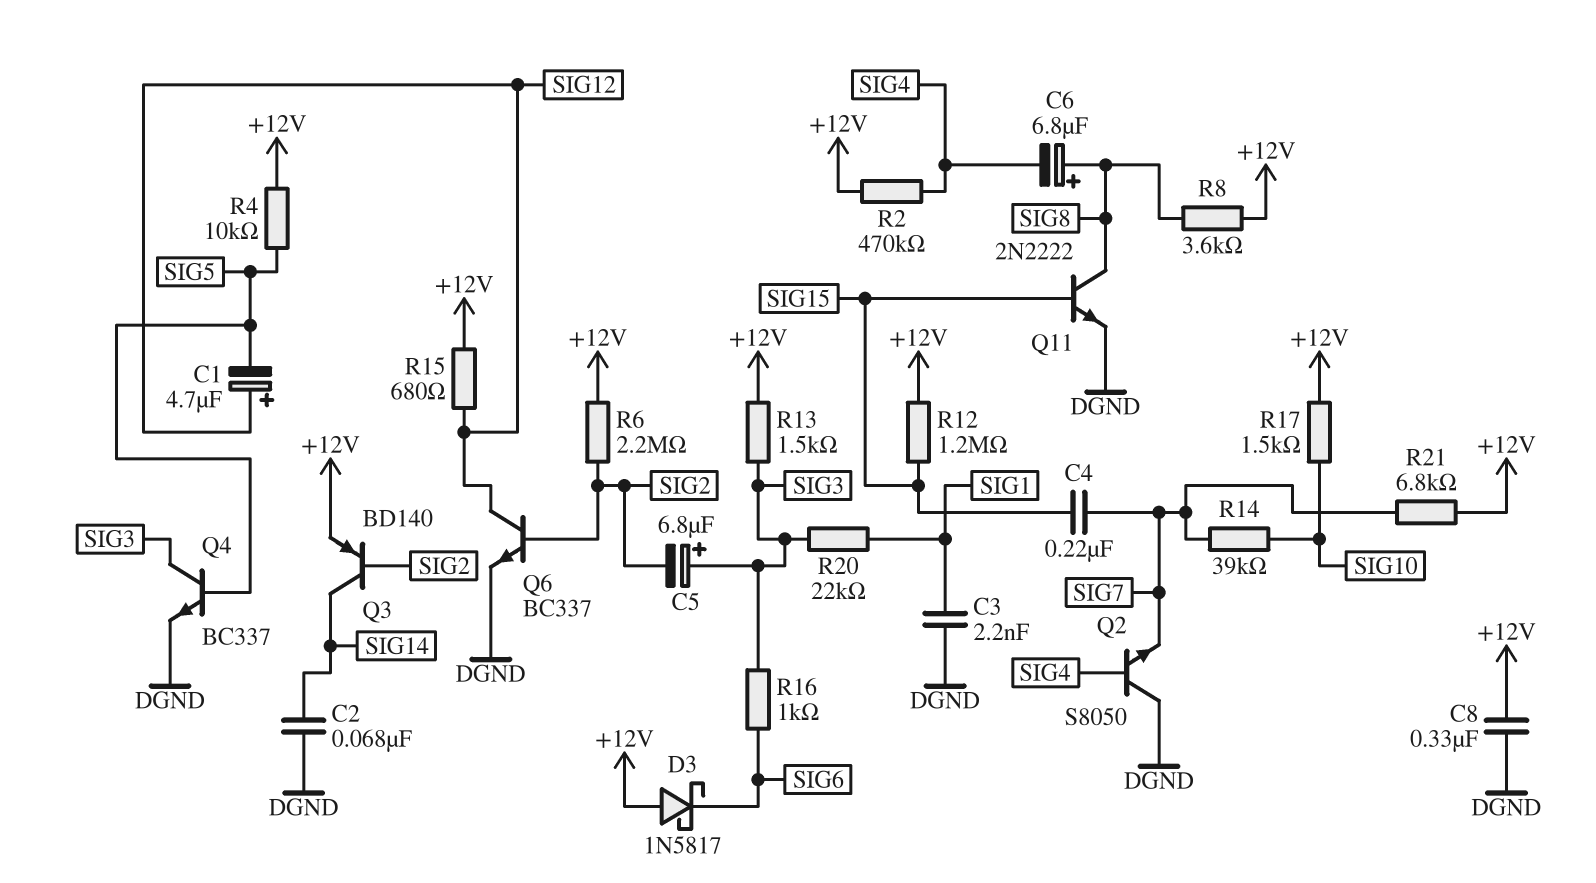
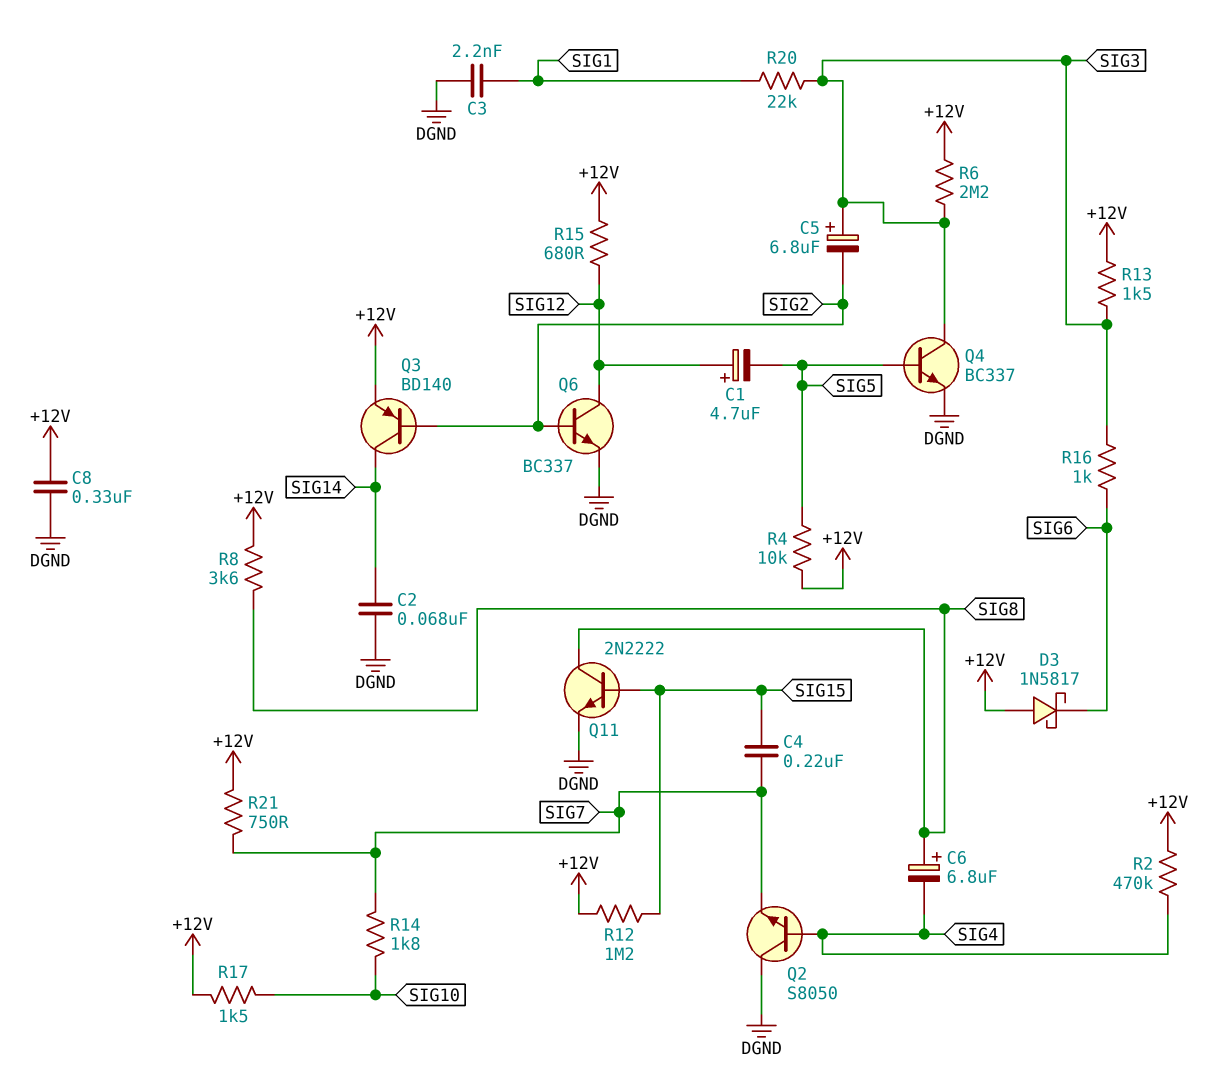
R6: 2.2M (+12V, SIG2) -> 2.2M (+12V, SIG3)
R14: 39k (SIG7, SIG10) -> 1.8k (SIG7, SIG10)
R21: 6.8k (+12V, SIG7) -> 750 (+12V, SIG7)

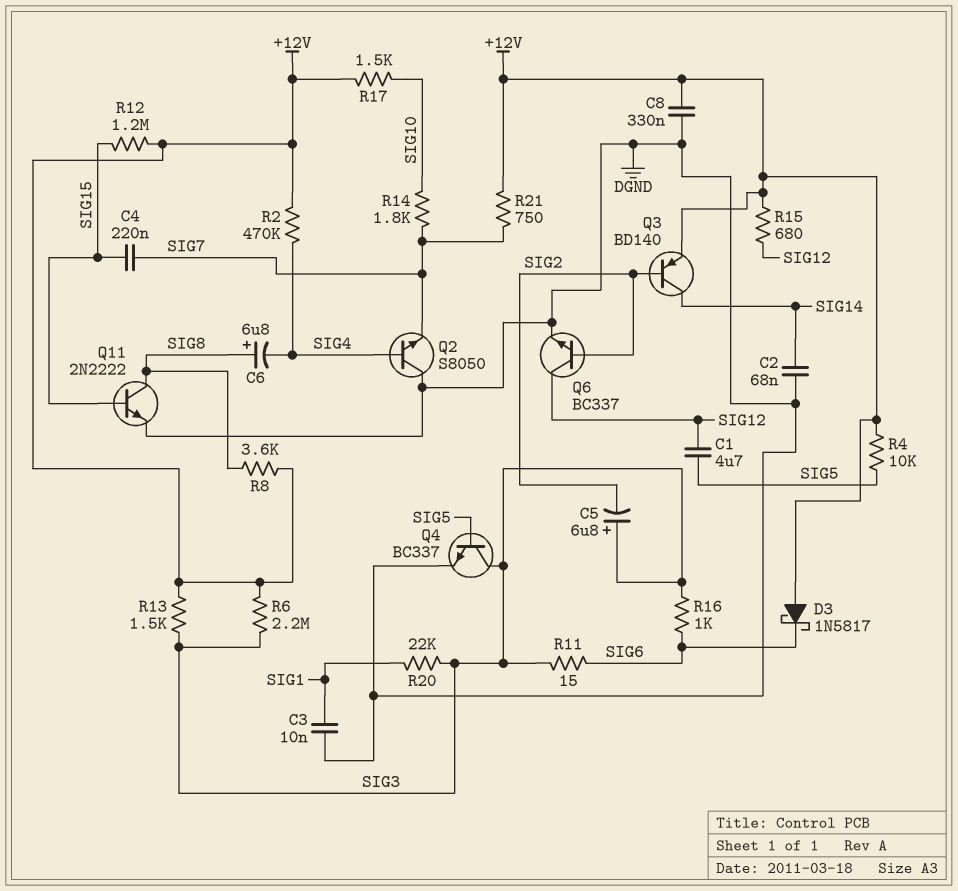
C1: 4.7uF (plus SIG12, minus SIG5) -> 4.7uF (SIG5, SIG12)
C3: 2.2nF (DGND, SIG1) -> 10nF (DGND, SIG1)
R11: none -> 15 (SIG3, SIG6)

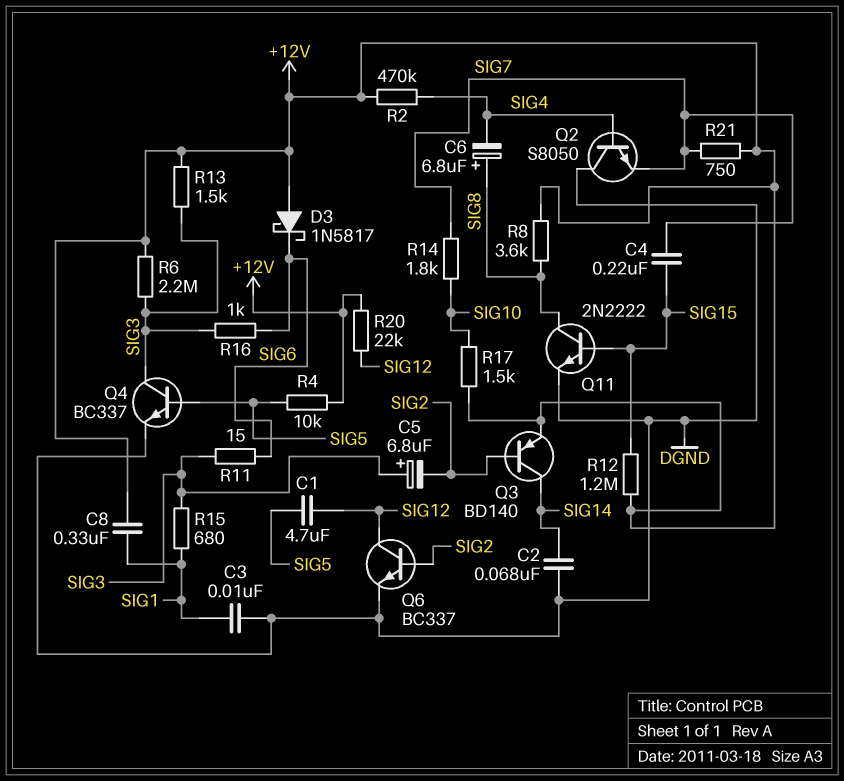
C8: 330nF (+12V, DGND) -> 330nF (+12V, SIG1)
R15: 680 (+12V, SIG12) -> 680 (SIG1, SIG3)
R20: 22k (SIG1, SIG3) -> 22k (+12V, SIG12)

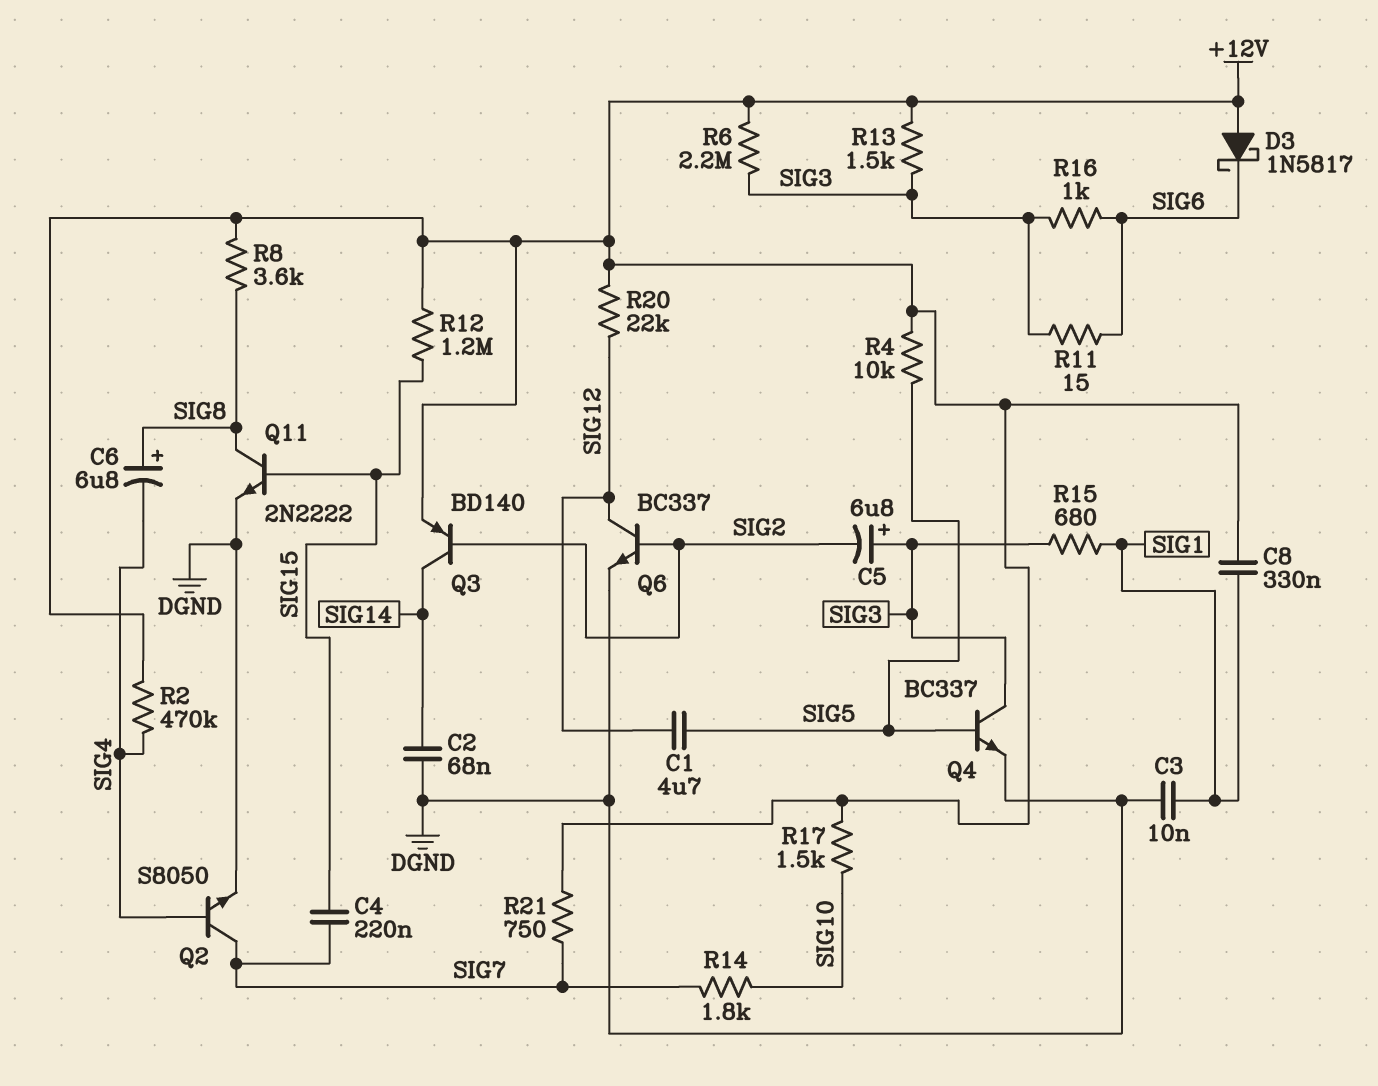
Q2: NPN S8050 (B SIG4, C DGND, E SIG7) -> NPN S8050 (B SIG4, C SIG7, E DGND)

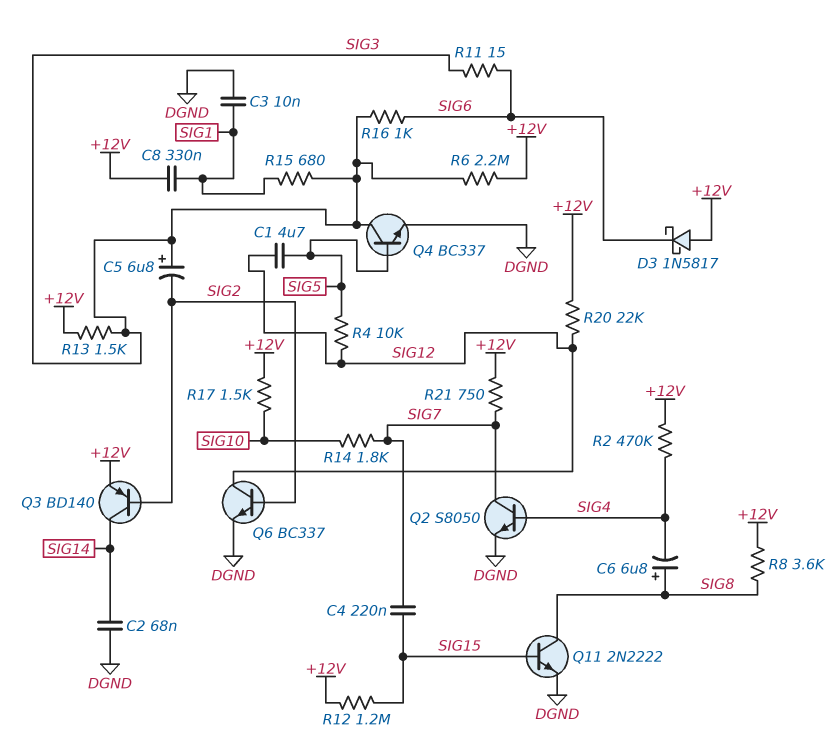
R4: 10k (+12V, SIG5) -> 10k (SIG5, SIG12)

